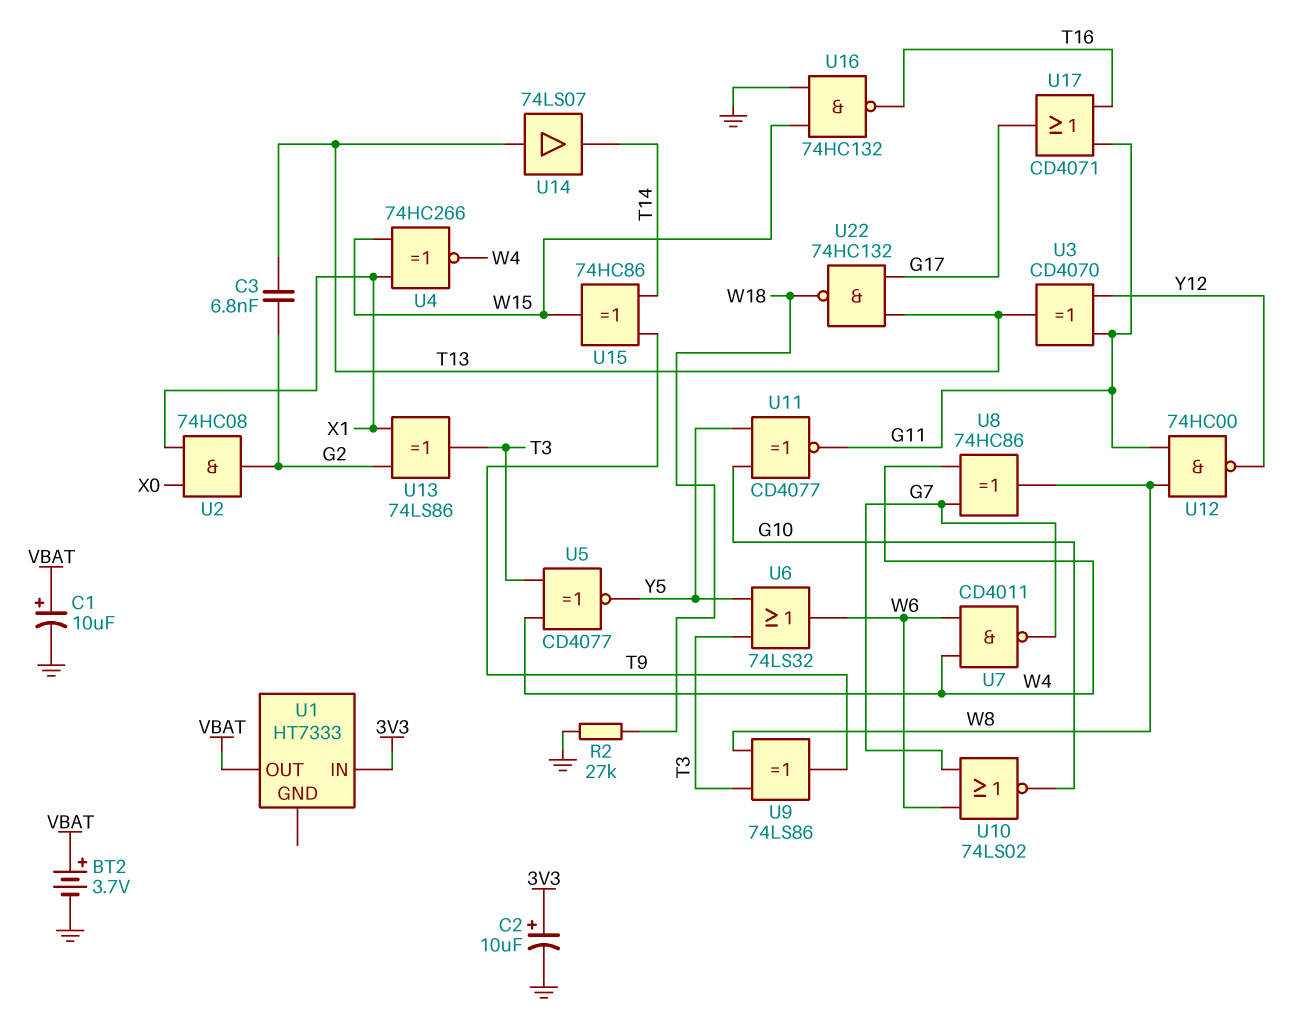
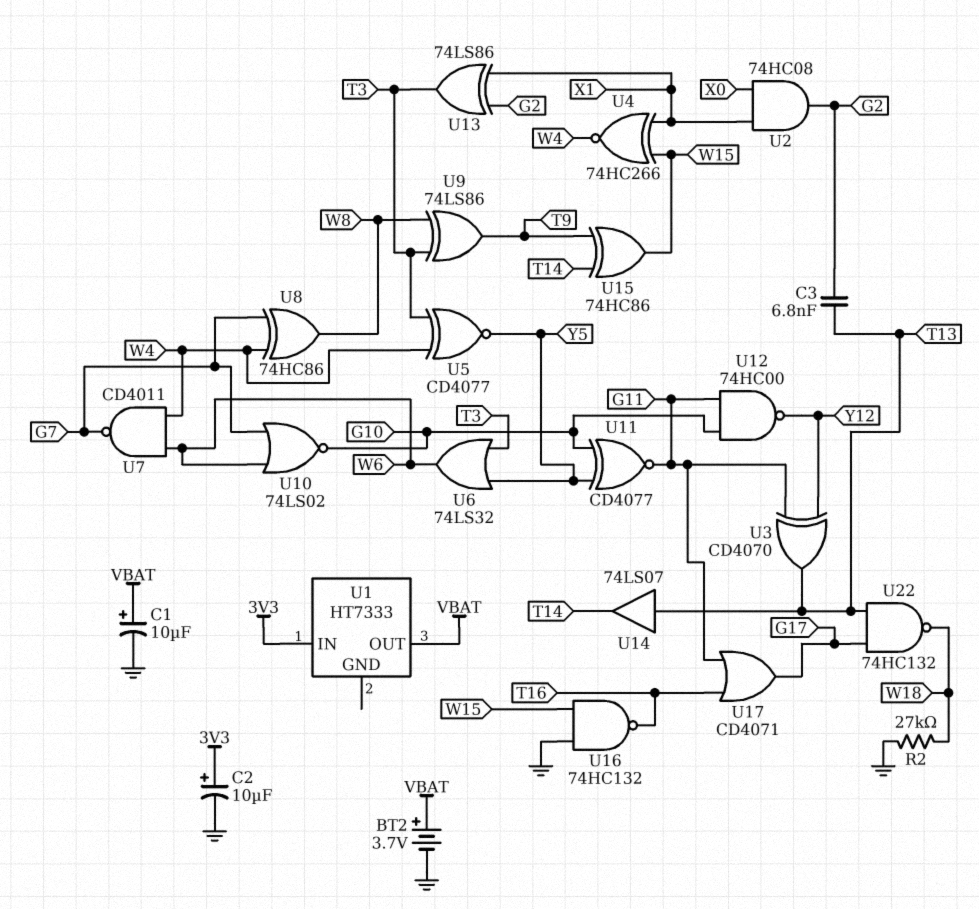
U12: NAND 74HC00 (in G11, in W8, out Y12) -> NAND 74HC00 (in G10, in G11, out Y12)

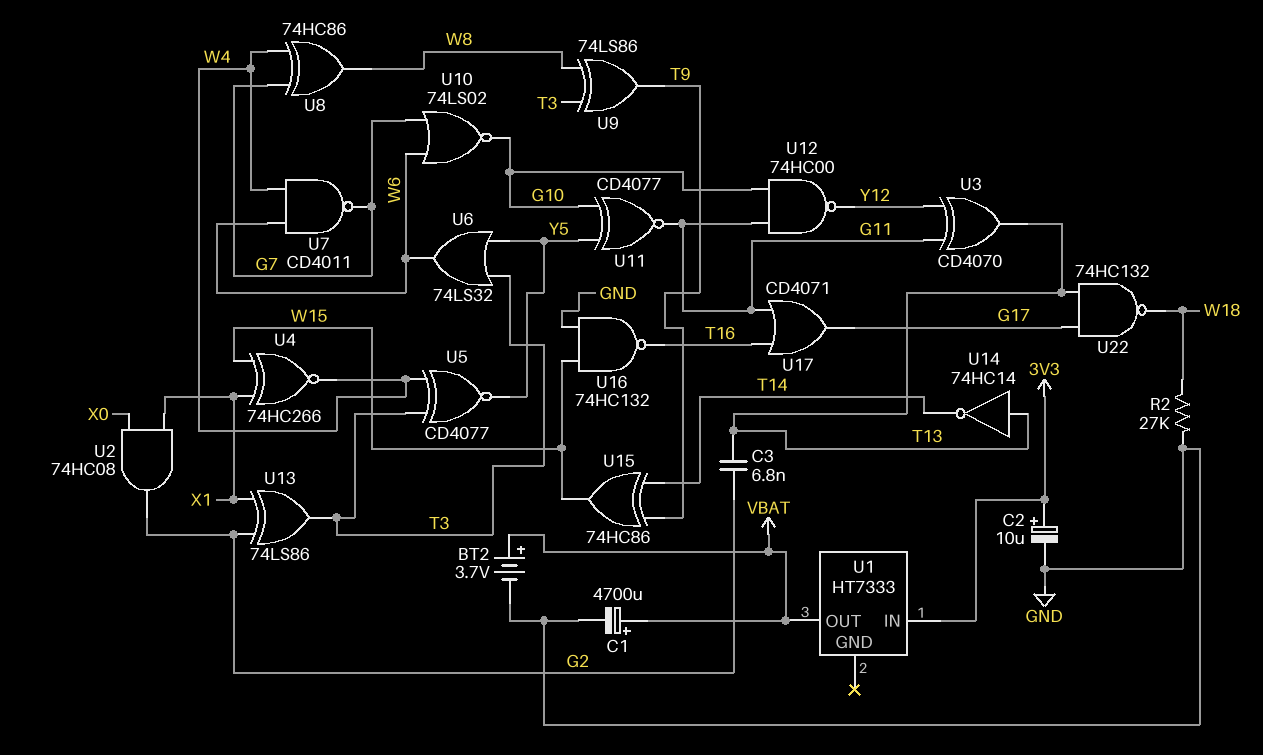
C1: 10uF (plus VBAT, minus GND) -> 4700uF (plus VBAT, minus GND)
U14: buffer 74LS07 (in T13, out T14) -> NOT 74HC14 (in T13, out T14)

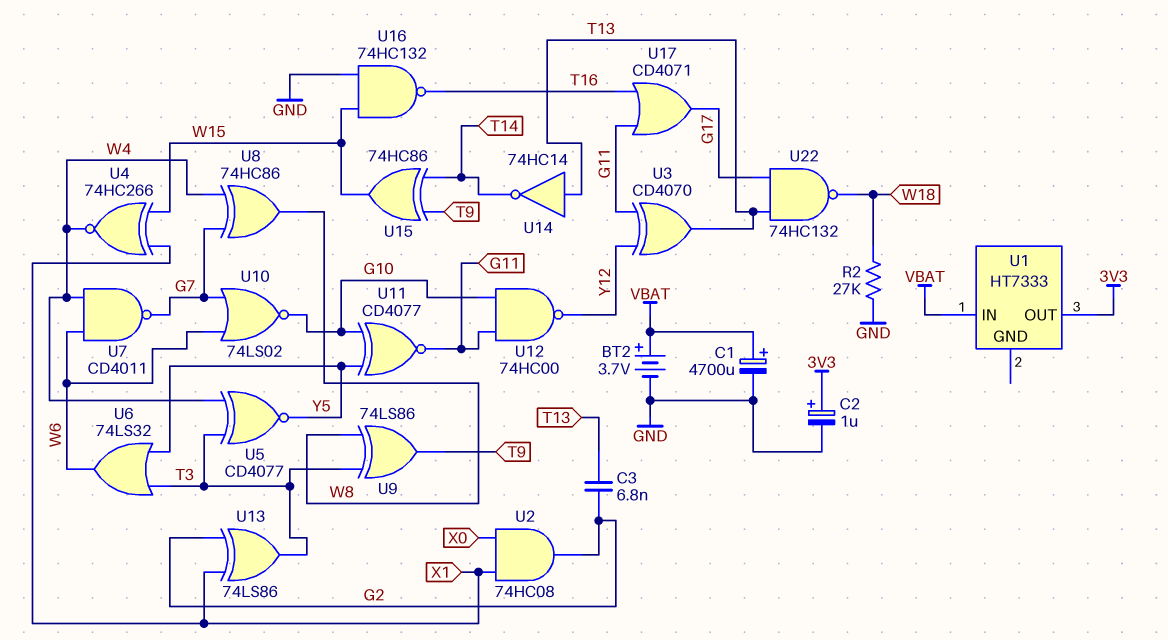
C2: 10uF (plus 3V3, minus GND) -> 1uF (plus 3V3, minus GND)
U1 pin IN: 3V3 -> VBAT
U1 pin OUT: VBAT -> 3V3

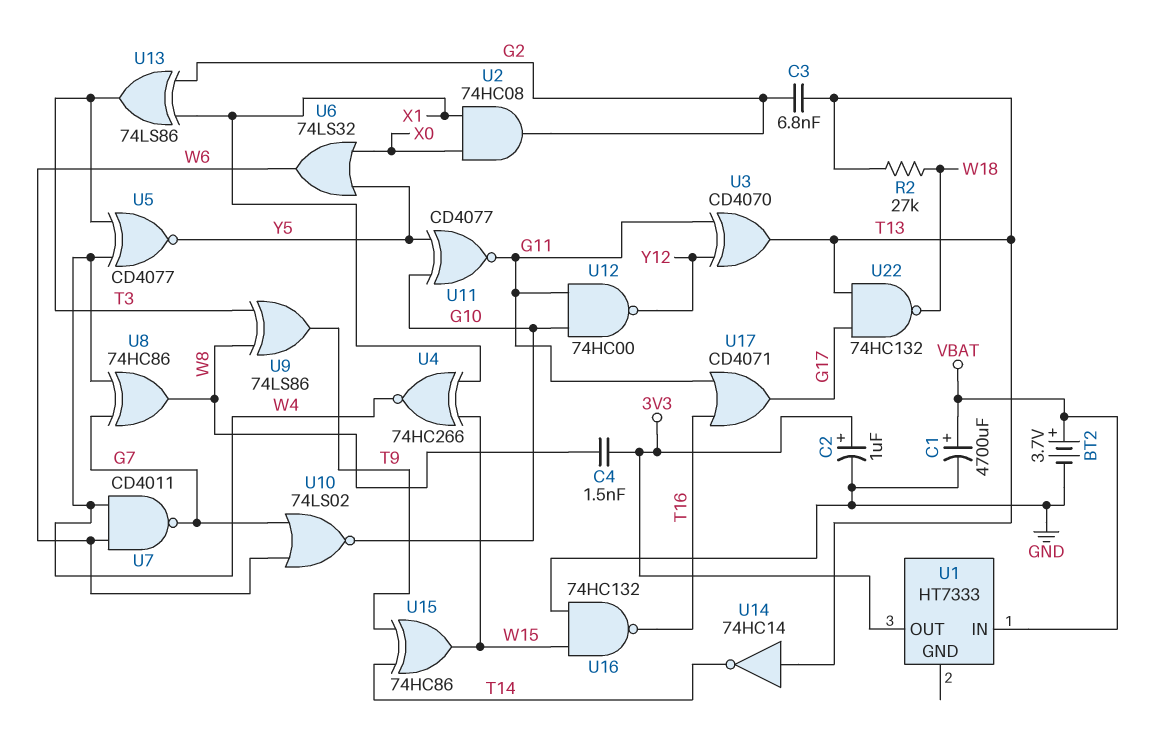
C4: none -> 1.5nF (3V3, W8)
R2: 27k (GND, W18) -> 27k (T13, W18)
U6: OR 74LS32 (in T3, in Y5, out W6) -> OR 74LS32 (in X0, in Y5, out W6)

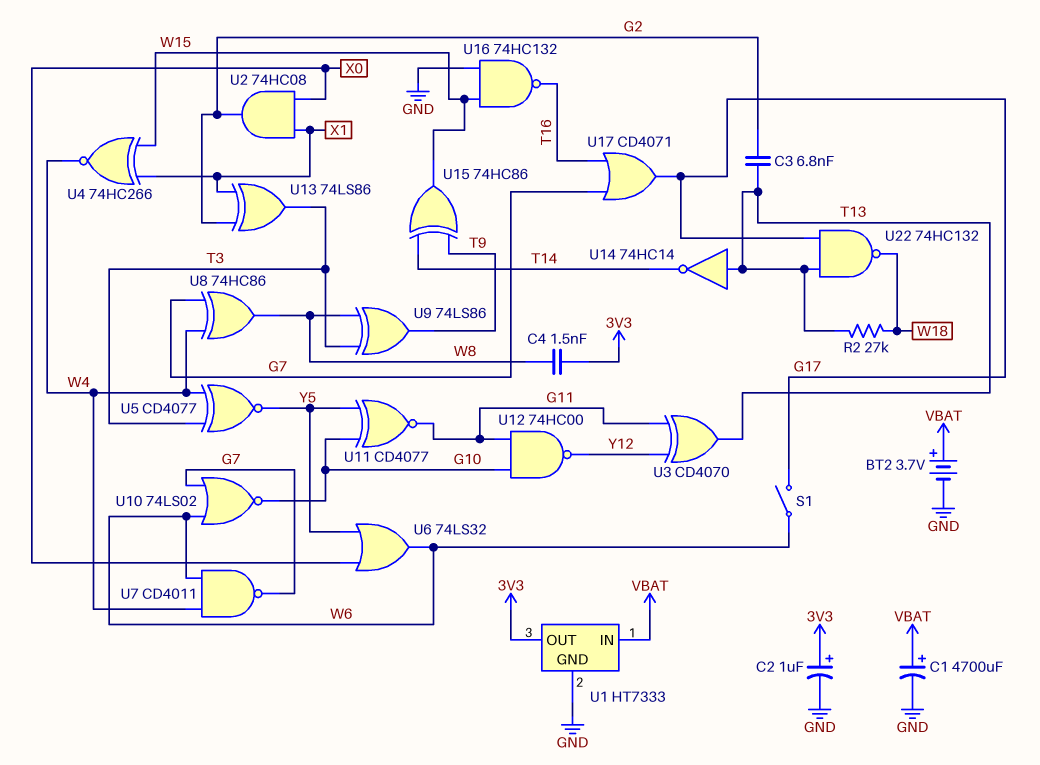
S1: none -> switch (G17, W6)
U1 pin GND: none -> GND
U17: OR CD4071 (in G11, in T16, out G17) -> OR CD4071 (in G7, in T16, out G17)

